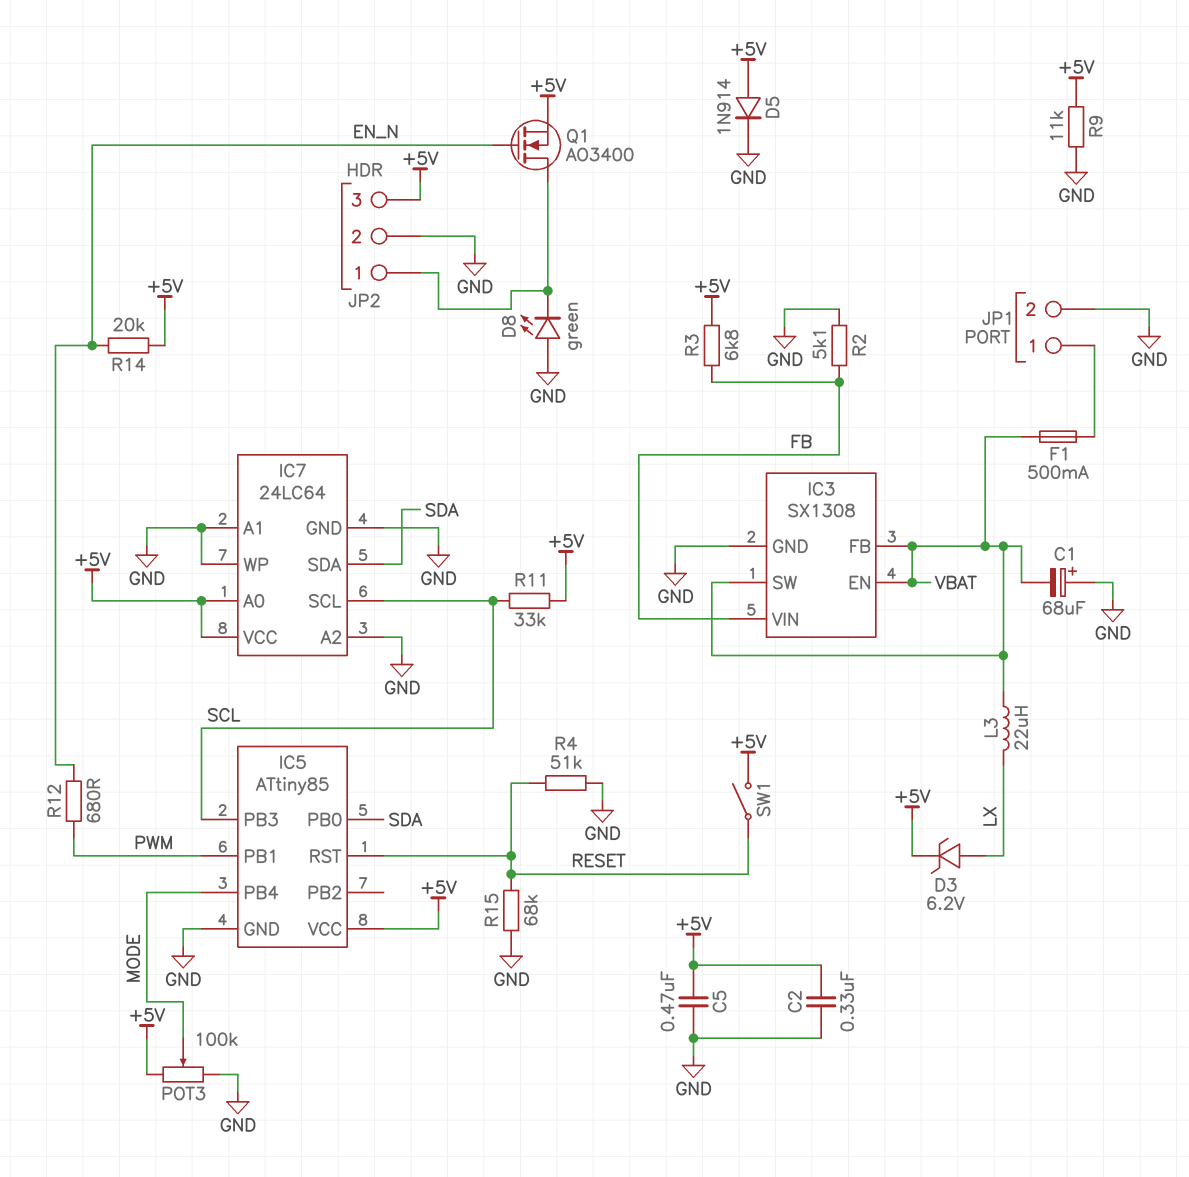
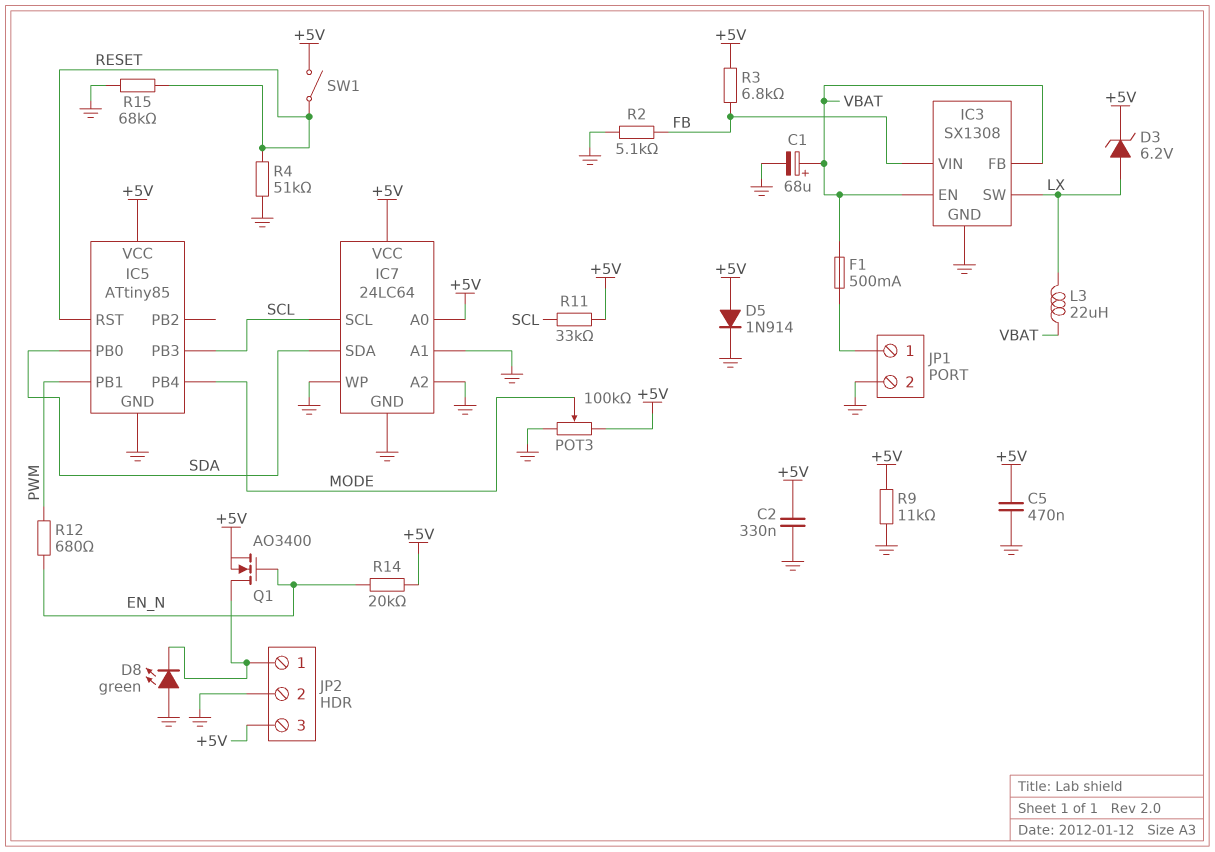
C1: 68uF (plus GND, minus VBAT) -> 68uF (plus VBAT, minus GND)
IC3 pin SW: VBAT -> LX

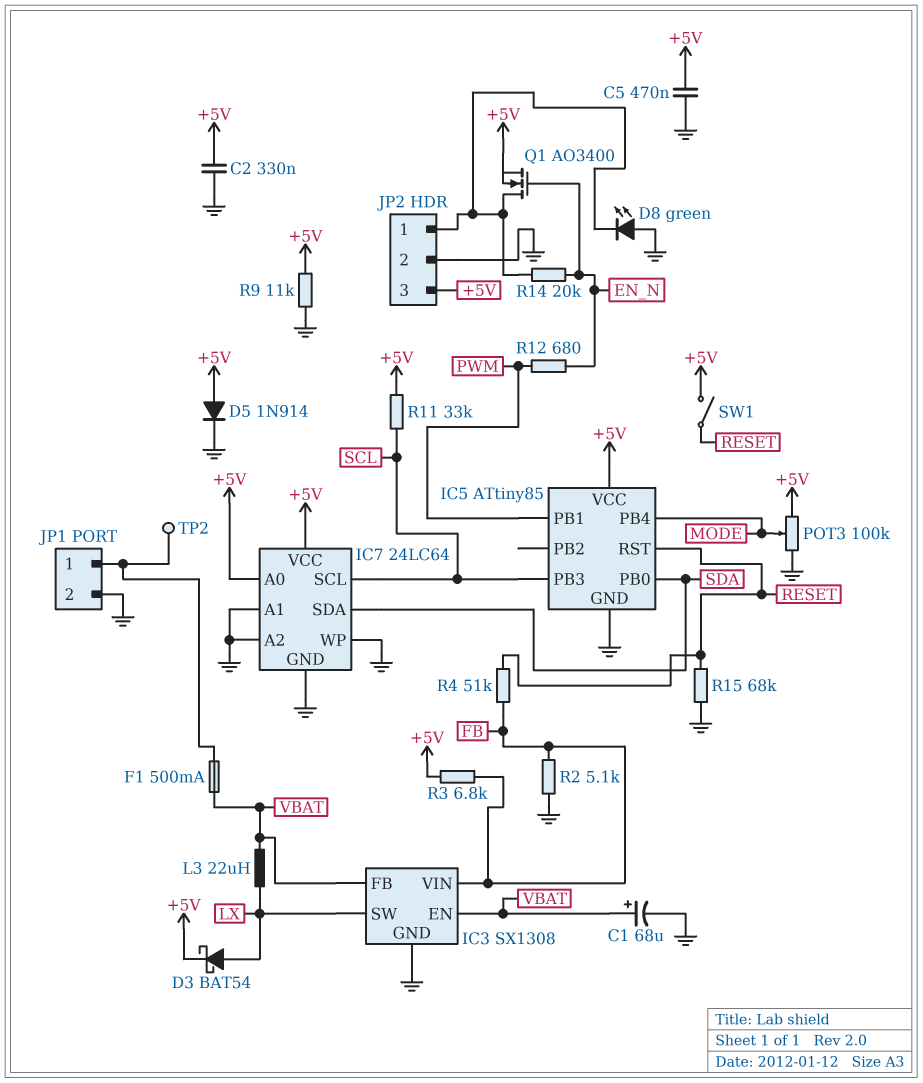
D3: zener 6.2V (A LX, K +5V) -> schottky BAT54 (A LX, K +5V)
R4: 51k (GND, RESET) -> 51k (FB, RESET)
R14: 20k (+5V, EN_N) -> 20k (EN_N, JP2/1)
TP2: none -> test point (JP1/1)

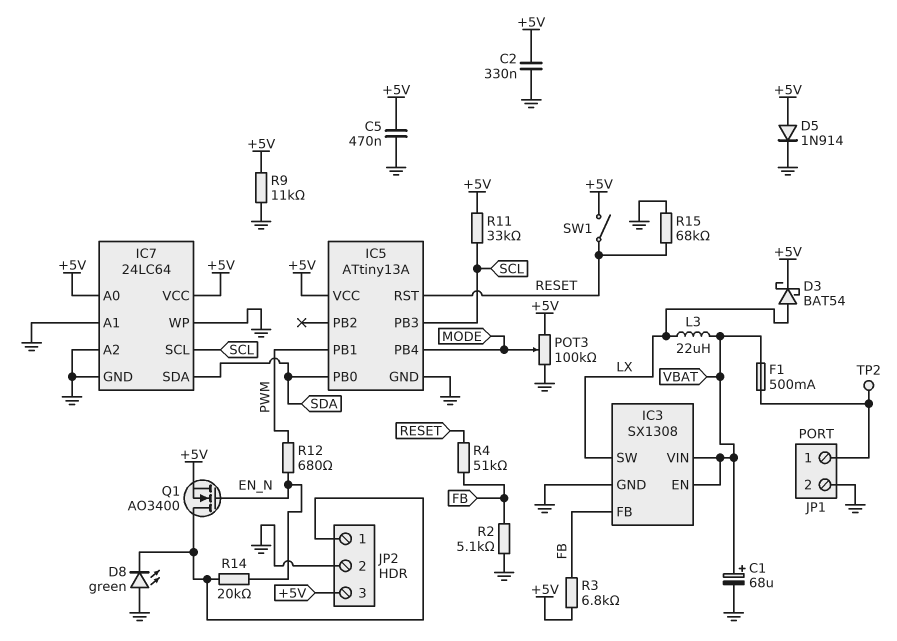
IC3 pin FB: VBAT -> FB
IC3 pin VIN: FB -> VBAT
IC5: ATtiny85 -> ATtiny13A

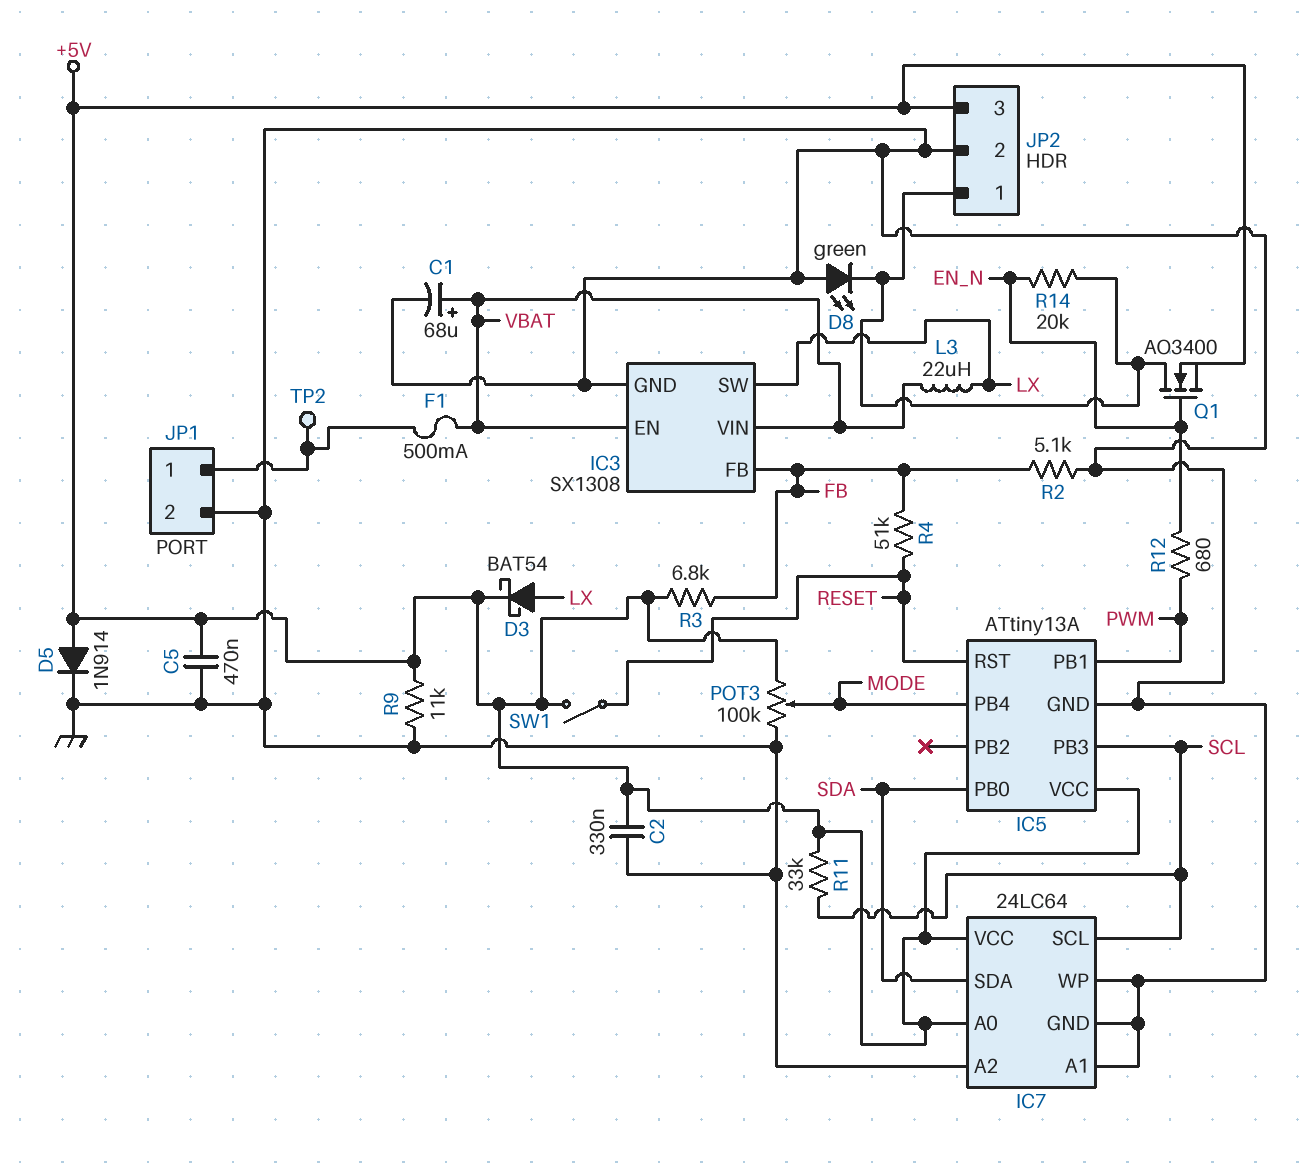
R15: 68k (GND, RESET) -> none

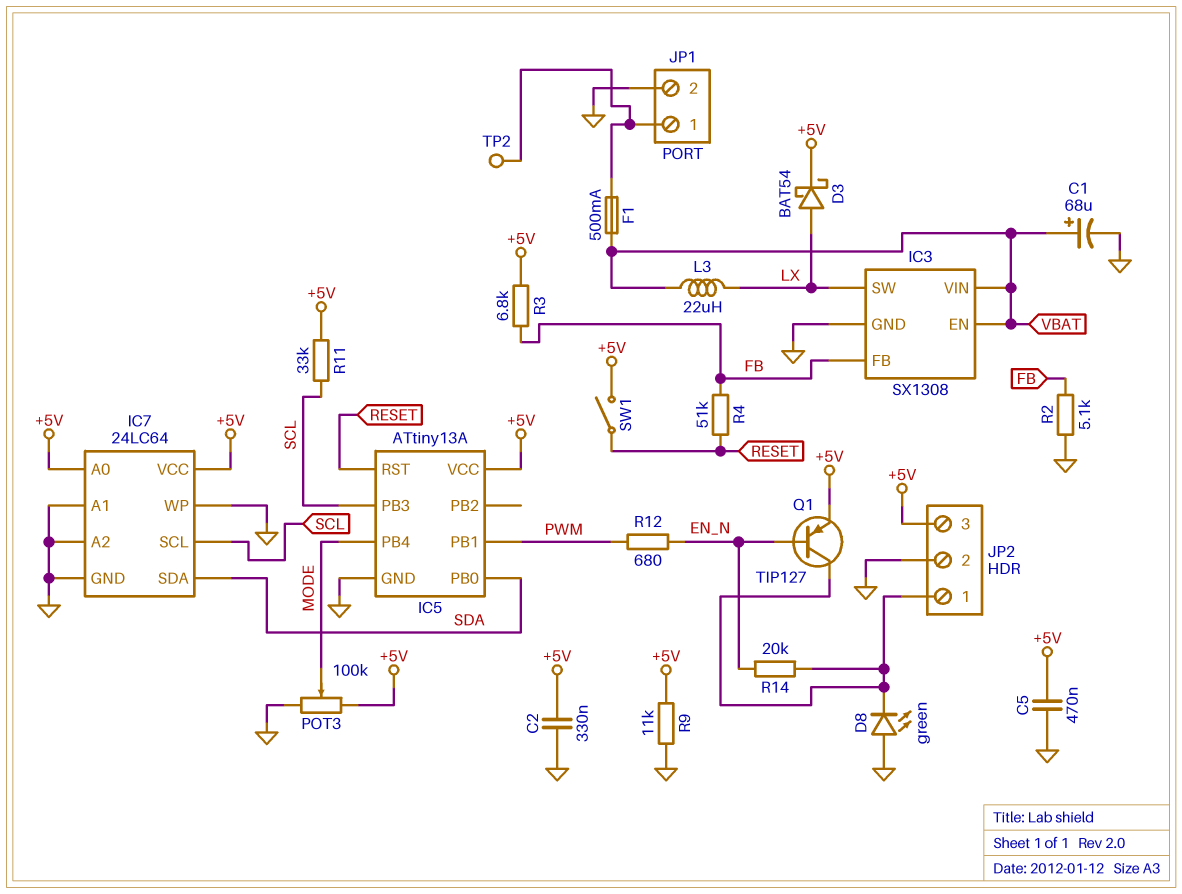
D5: diode 1N914 (A +5V, K GND) -> none
Q1: NMOS AO3400 (G EN_N, D JP2/1, S +5V) -> PNP TIP127 (B EN_N, C JP2/1, E +5V)

